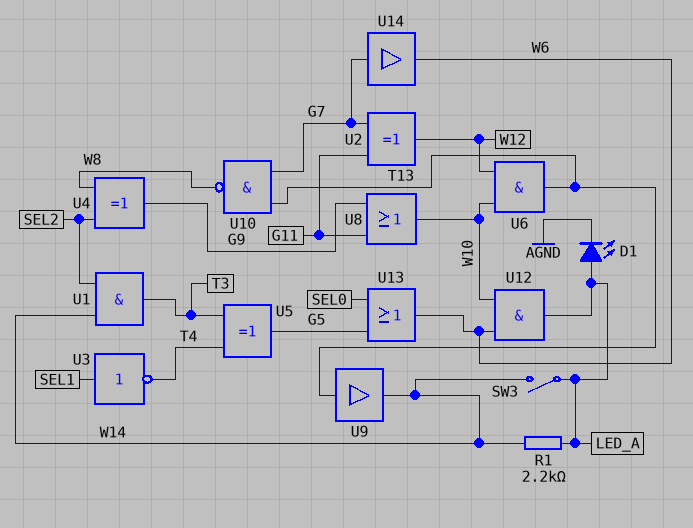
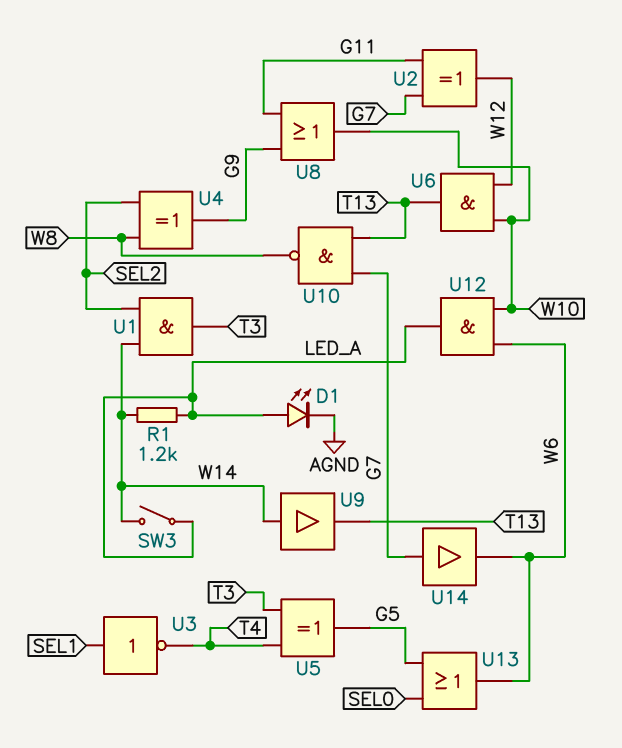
R1: 2.2k (LED_A, W14) -> 1.2k (LED_A, W14)
U9: buffer (in T13, out W14) -> buffer (in W14, out T13)

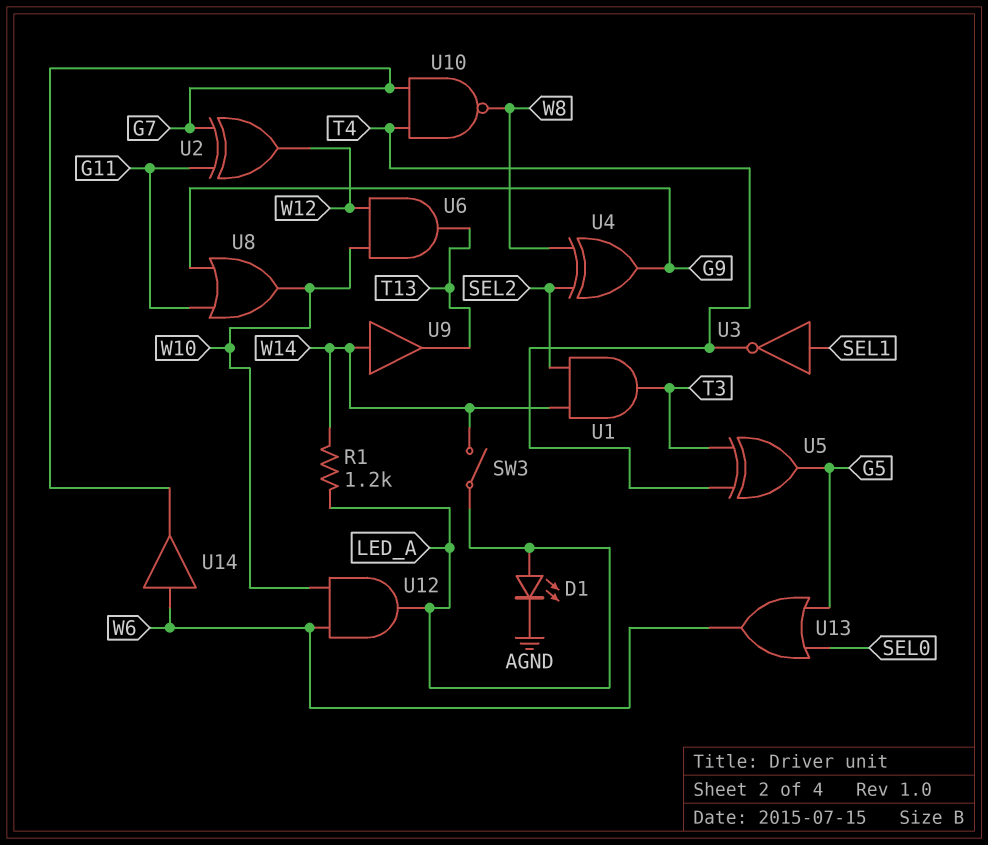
U10: NAND (in G7, in T13, out W8) -> NAND (in G7, in T4, out W8)
U14: buffer (in G7, out W6) -> buffer (in W6, out G7)

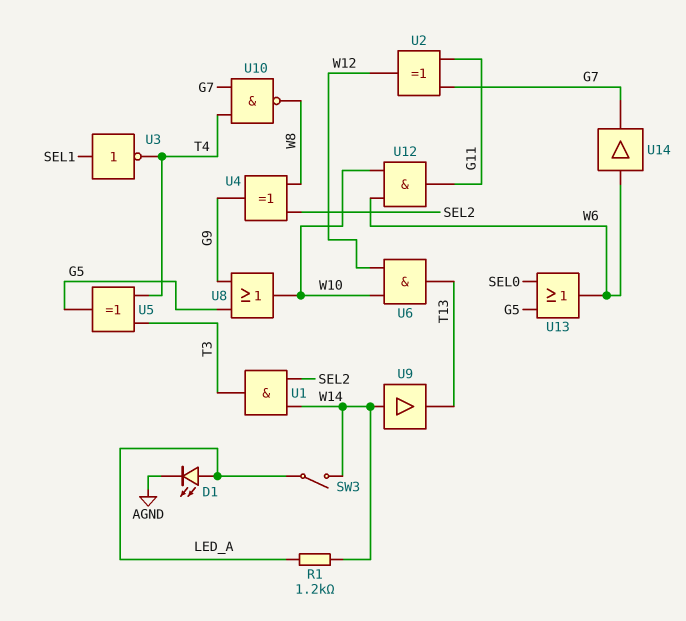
U8: OR (in G9, in G11, out W10) -> OR (in G5, in G9, out W10)
U12: AND (in W6, in W10, out LED_A) -> AND (in W6, in W10, out G11)

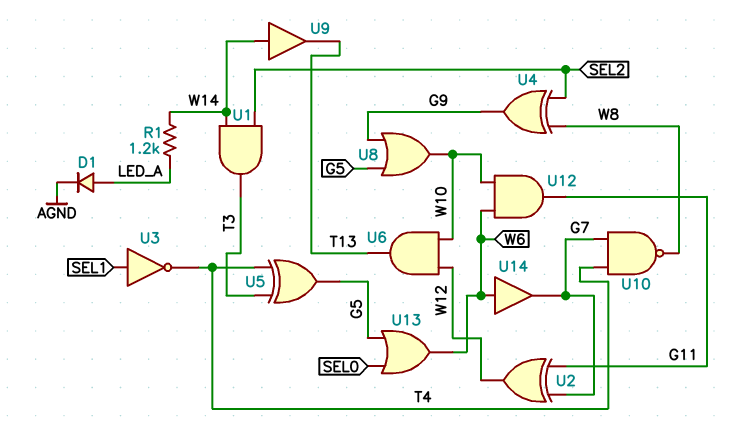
D1: LED (A LED_A, K AGND) -> diode (A LED_A, K AGND)
SW3: switch (LED_A, W14) -> none

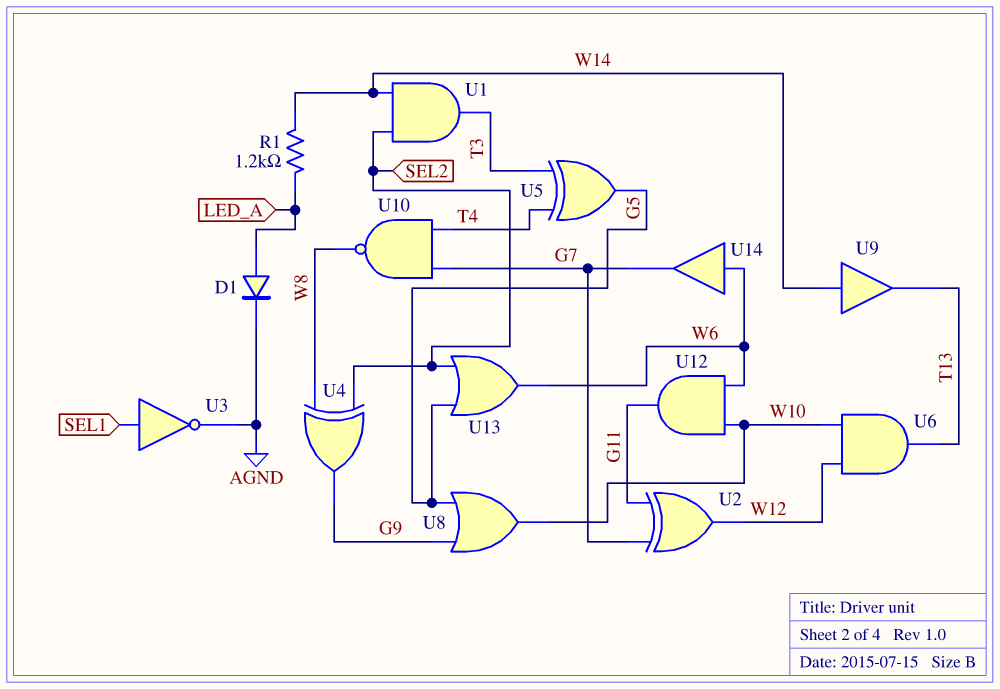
U3: NOT (in SEL1, out T4) -> NOT (in SEL1, out AGND)
U13: OR (in G5, in SEL0, out W6) -> OR (in G5, in SEL2, out W6)

